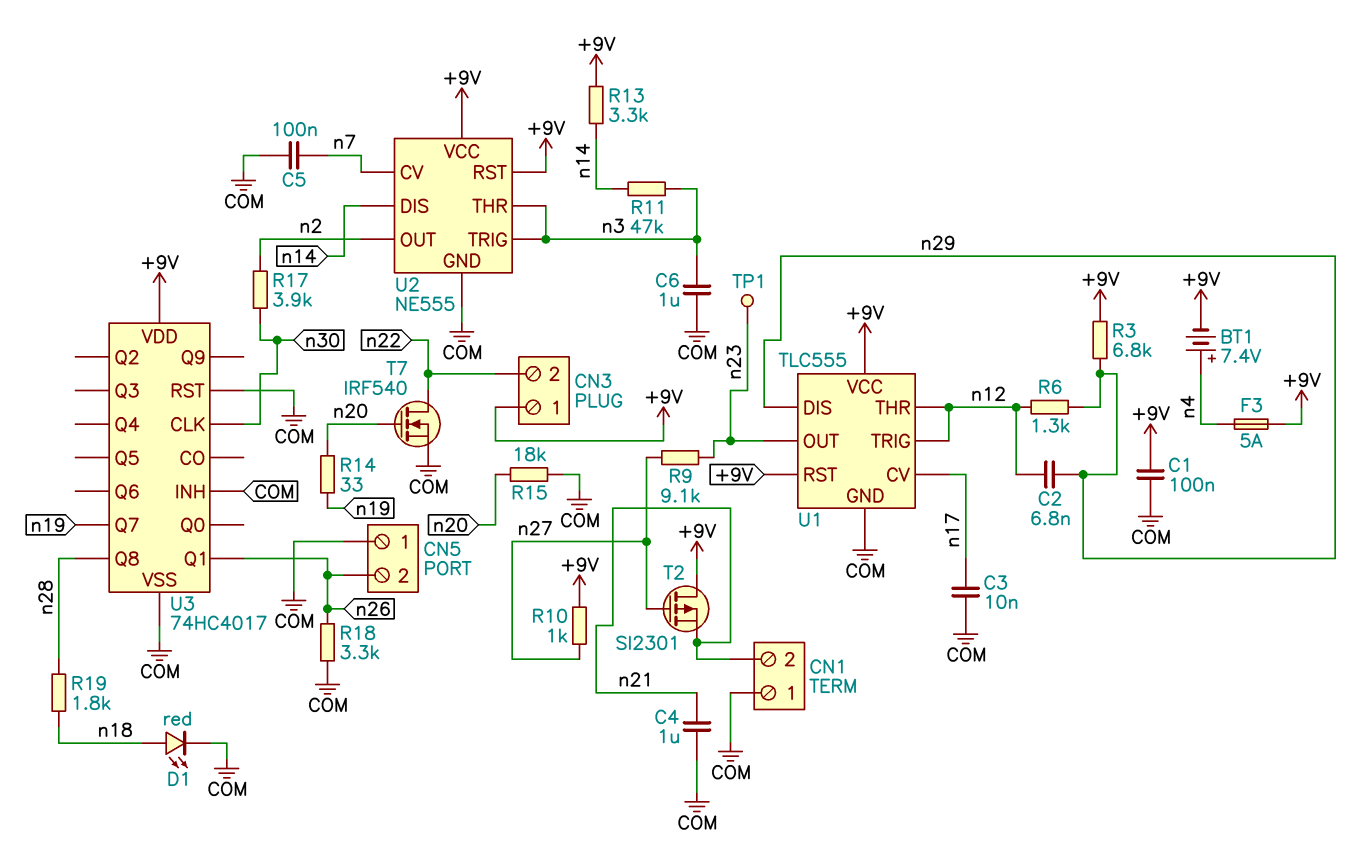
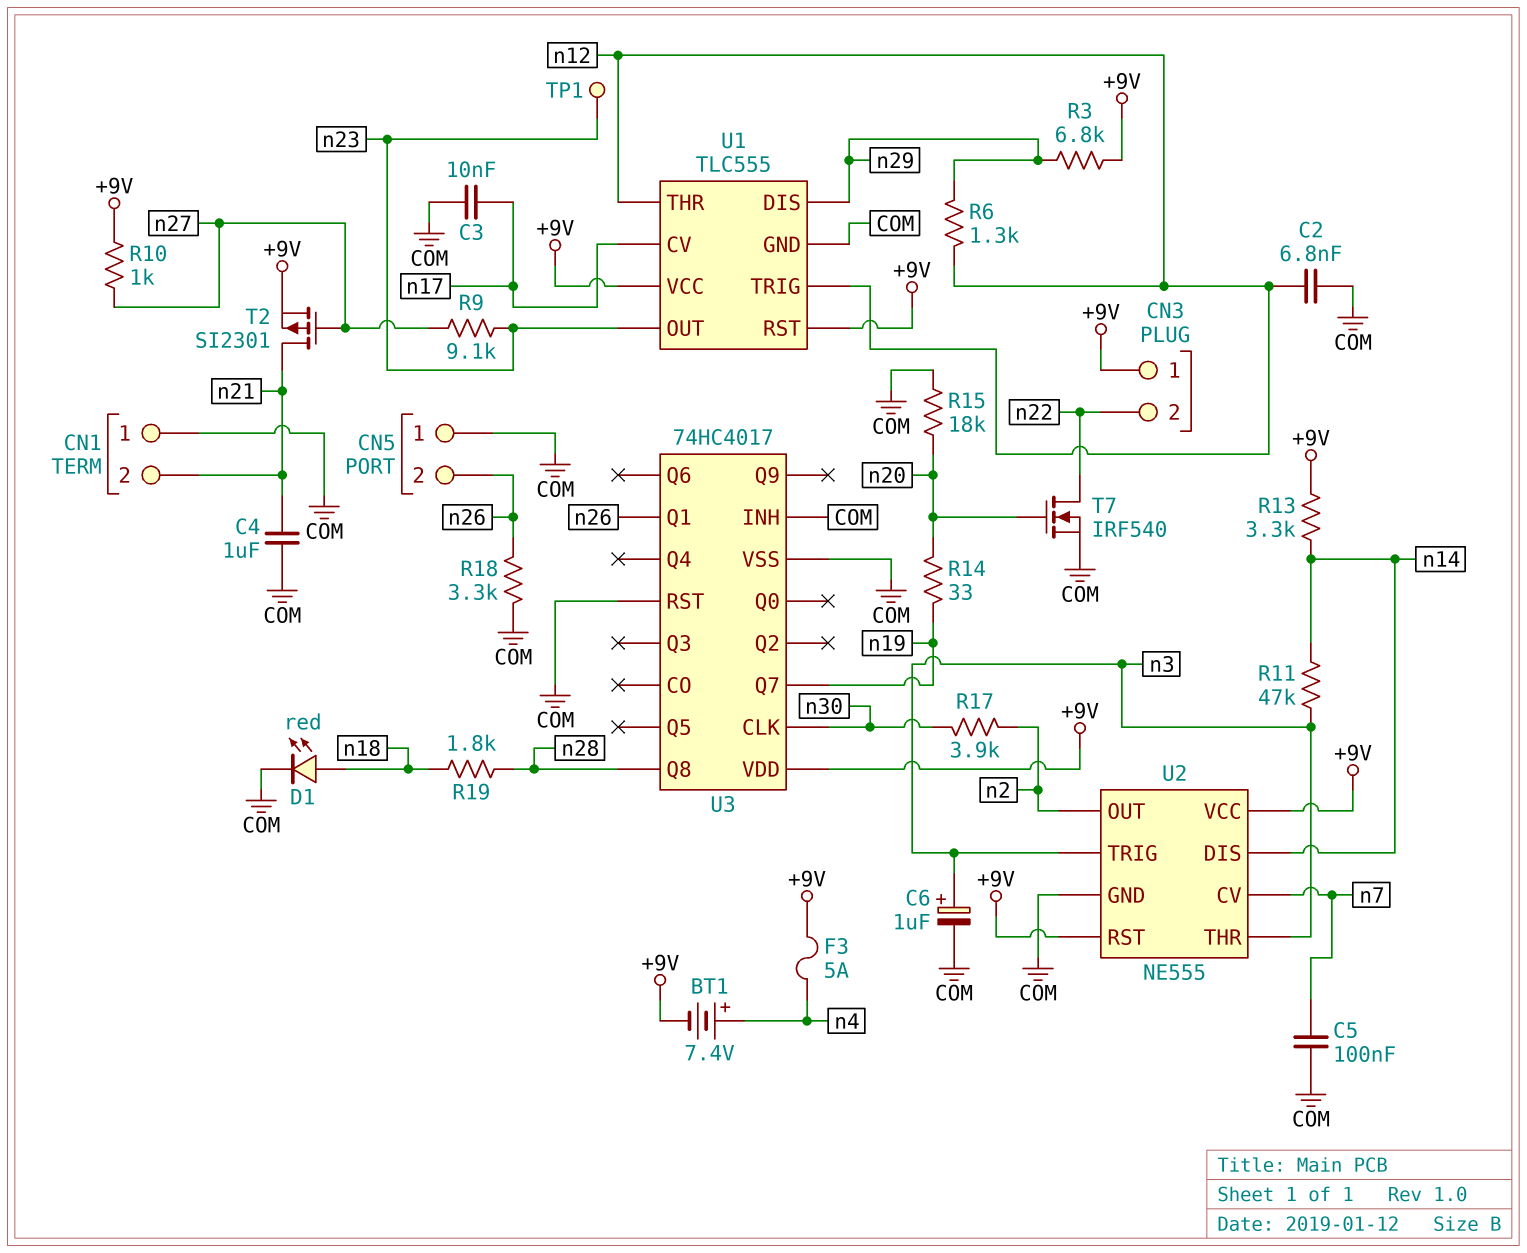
C1: 100nF (+9V, COM) -> none
C2: 6.8nF (n12, n29) -> 6.8nF (COM, n12)
C6: 1uF (COM, n3) -> 1uF (plus n3, minus COM)
T2: PMOS SI2301 (G n27, D +9V, S n21) -> PMOS SI2301 (G n27, D n21, S +9V)

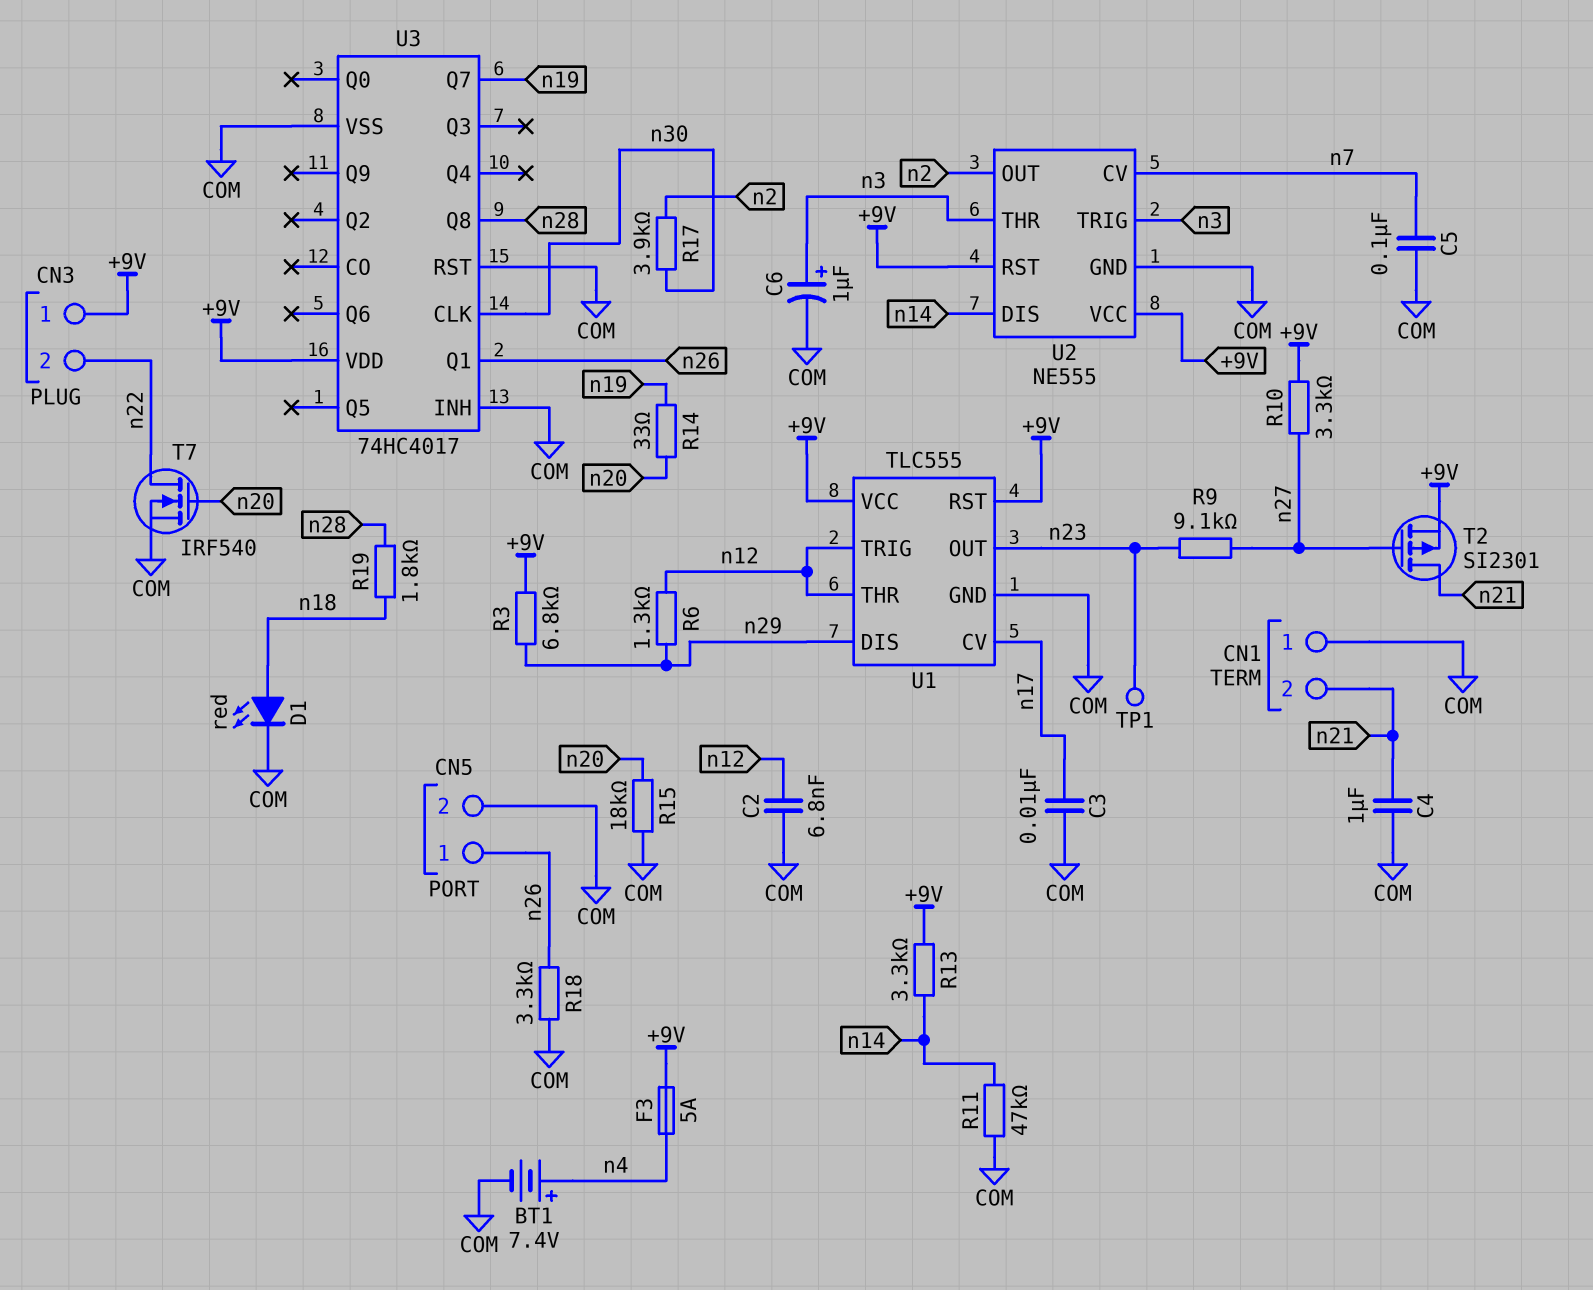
BT1: 7.4V (plus n4, minus +9V) -> 7.4V (plus n4, minus COM)
CN5 pin 1: COM -> n26
CN5 pin 2: n26 -> COM
R10: 1k (+9V, n27) -> 3.3k (+9V, n27)
R11: 47k (n3, n14) -> 47k (COM, n14)

